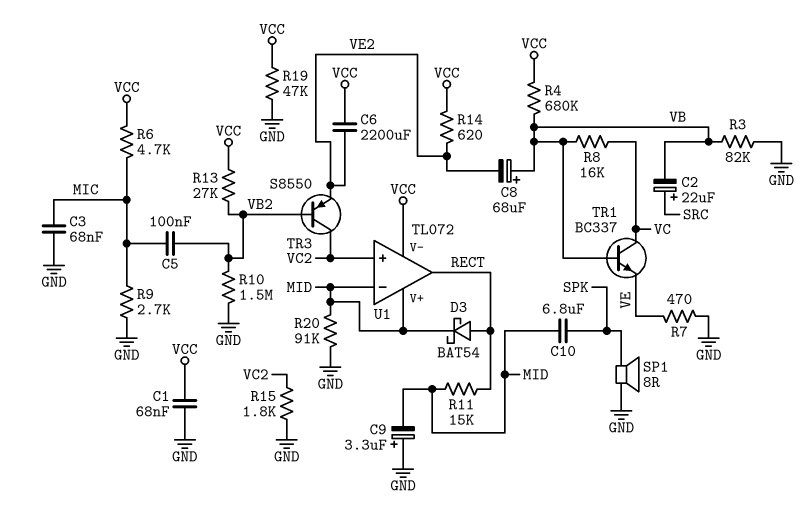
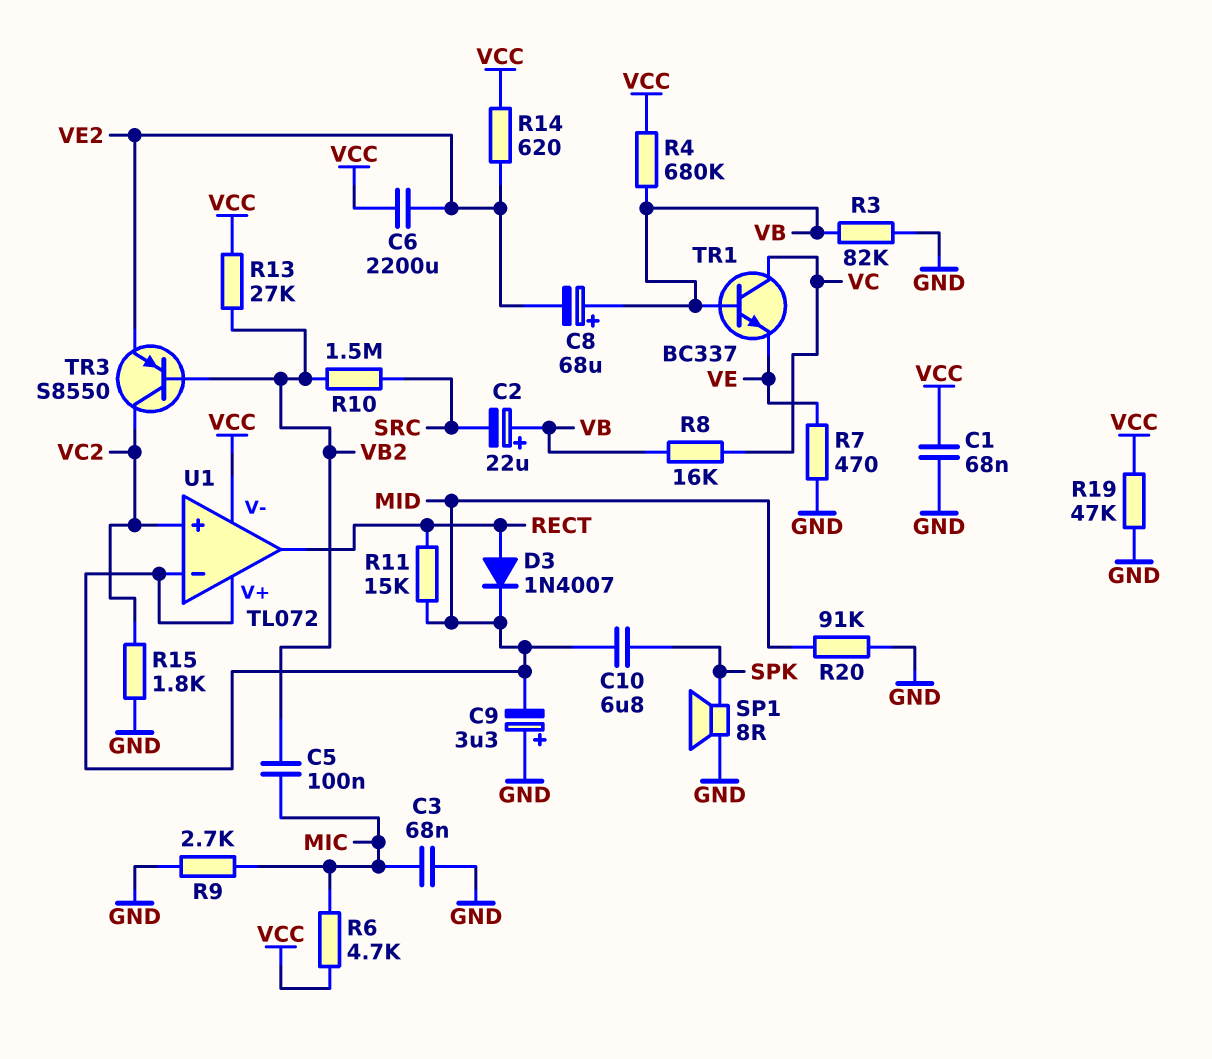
C2: 22uF (plus SRC, minus VB) -> 22uF (plus VB, minus SRC)
D3: schottky BAT54 (A RECT, K MID) -> diode 1N4007 (A RECT, K MID)
R10: 1.5M (GND, VB2) -> 1.5M (SRC, VB2)

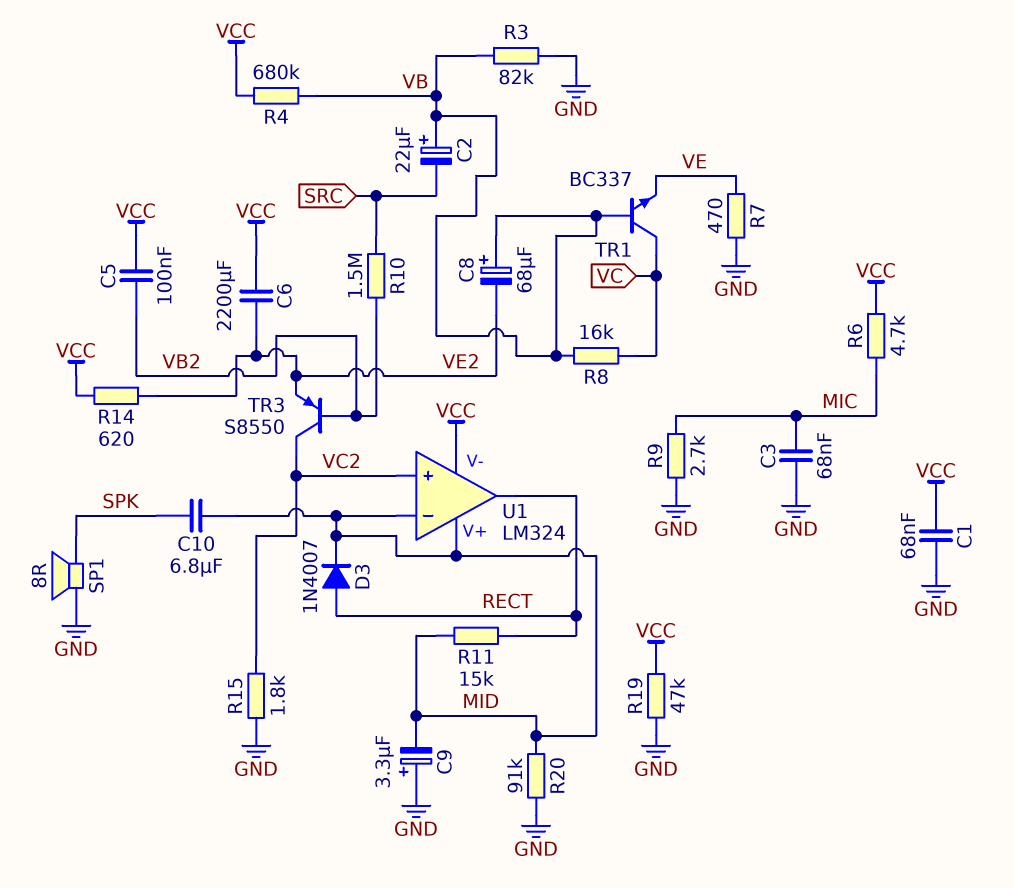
C5: 100nF (MIC, VB2) -> 100nF (VB2, VCC)
R13: 27k (VB2, VCC) -> none
U1: TL072 -> LM324

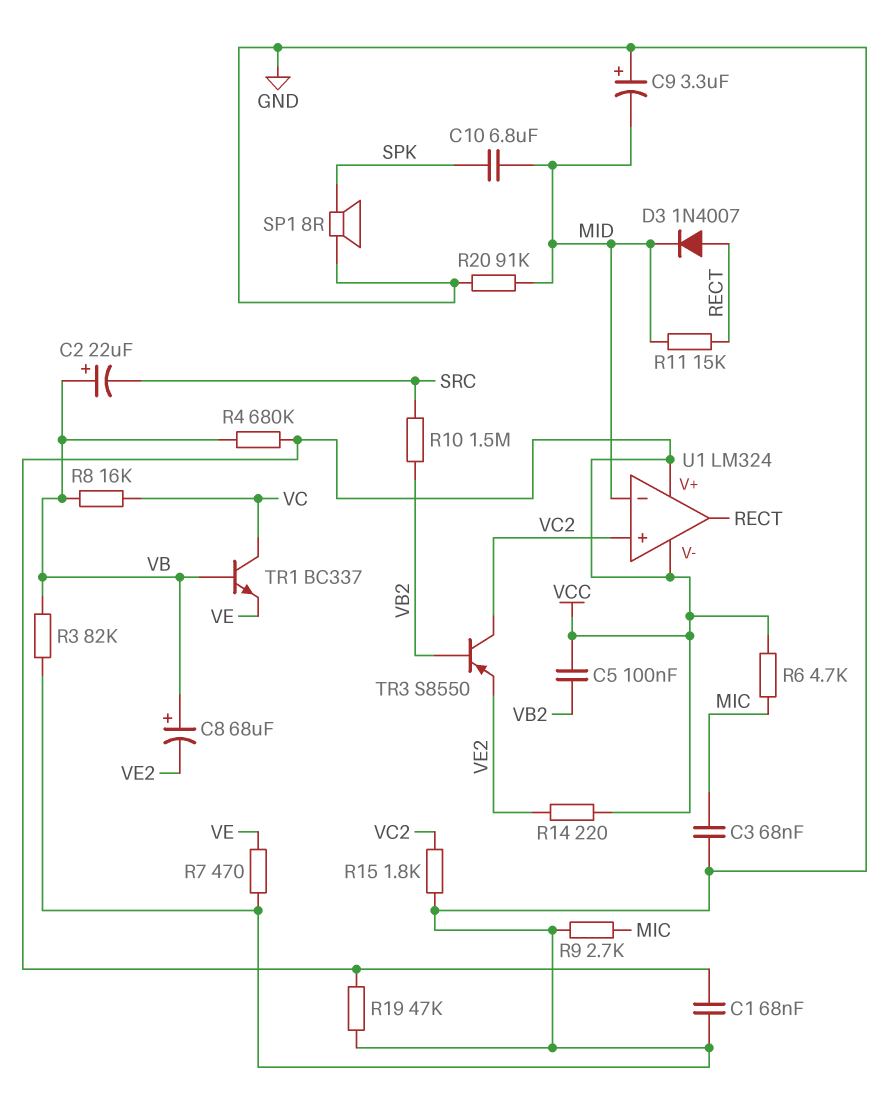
C6: 2200uF (VCC, VE2) -> none
R14: 620 (VCC, VE2) -> 220 (VCC, VE2)
U1 pin V+: MID -> VCC

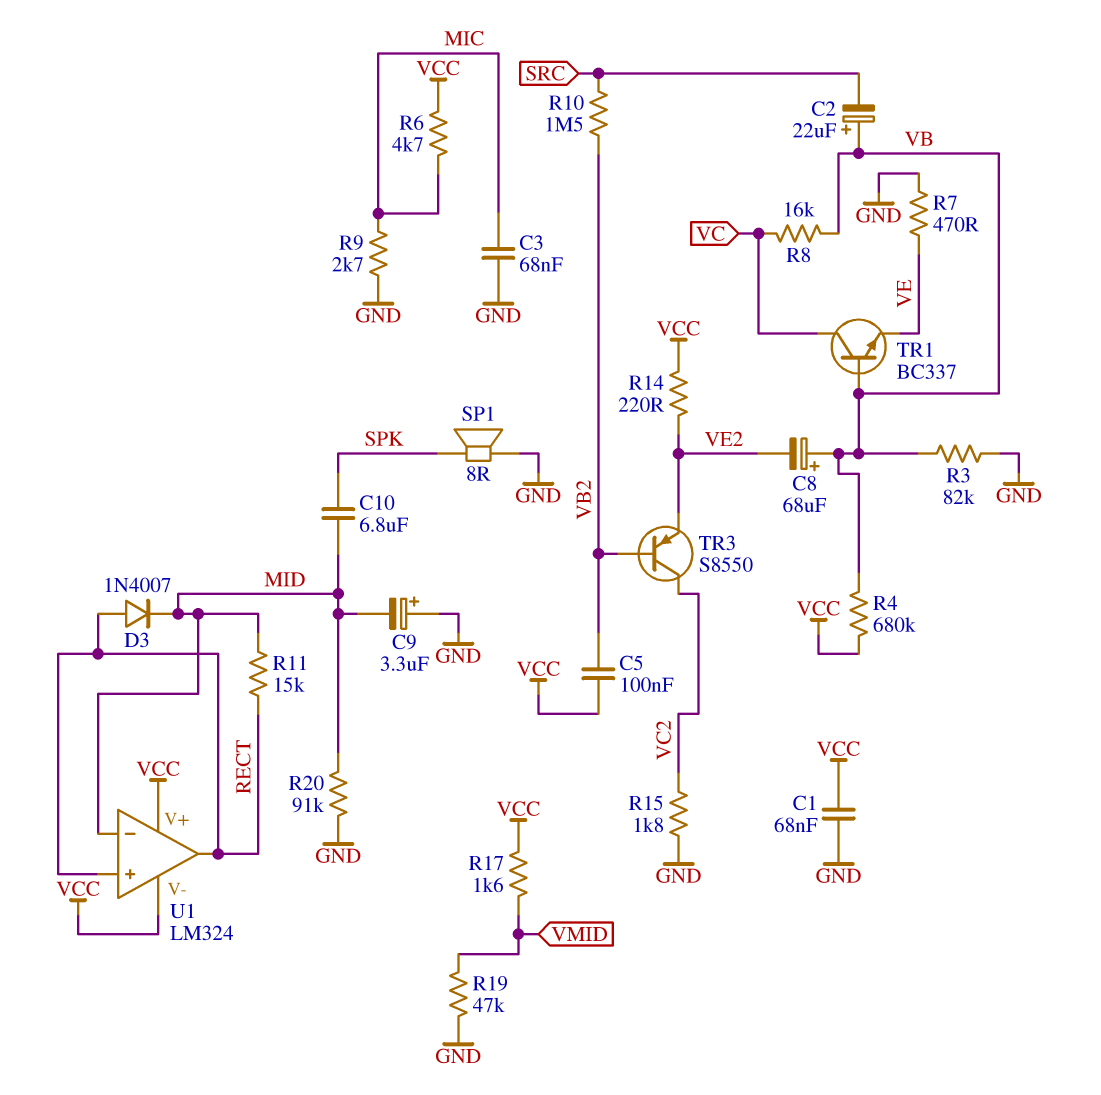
R17: none -> 1.6k (VCC, VMID)
R19: 47k (GND, VCC) -> 47k (GND, VMID)
U1 pin in+: VC2 -> RECT

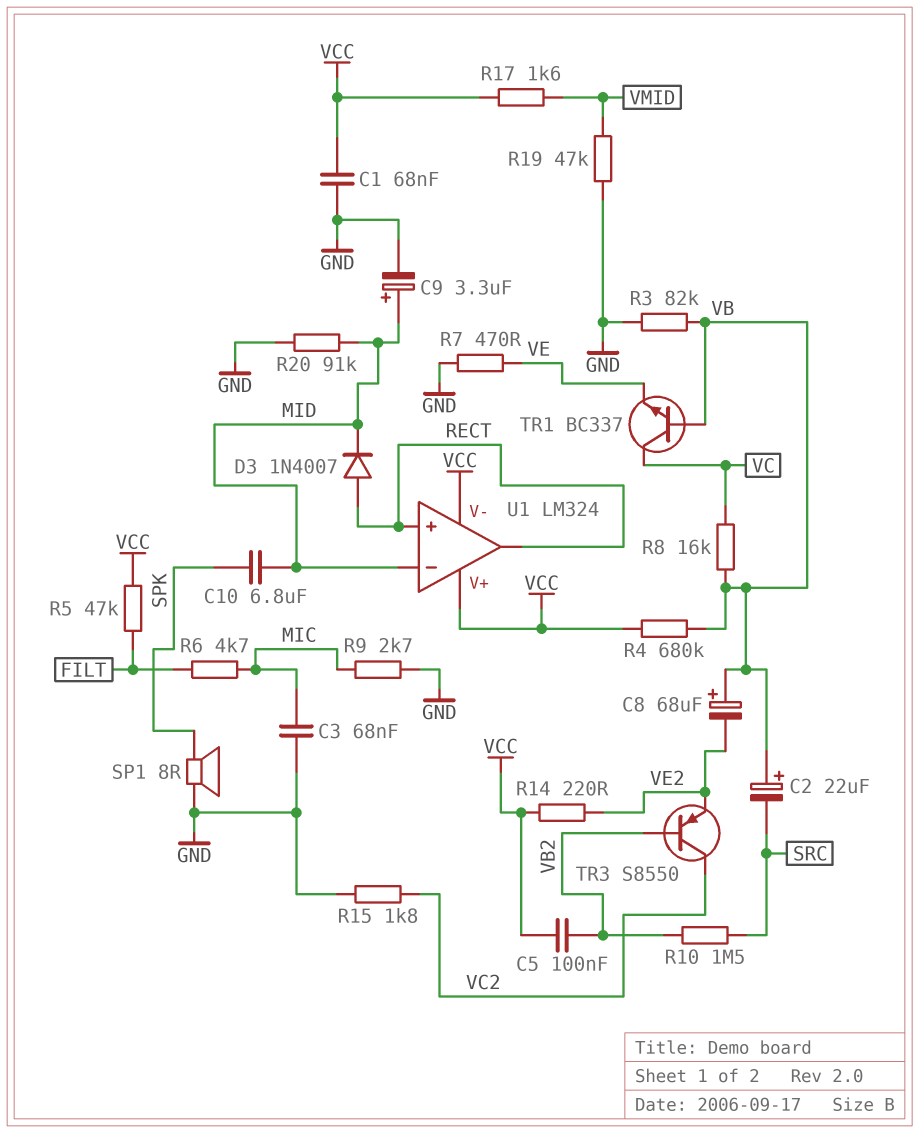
C9: 3.3uF (plus GND, minus MID) -> 3.3uF (plus MID, minus GND)
R5: none -> 47k (FILT, VCC)
R6: 4.7k (MIC, VCC) -> 4.7k (FILT, MIC)
R11: 15k (MID, RECT) -> none

